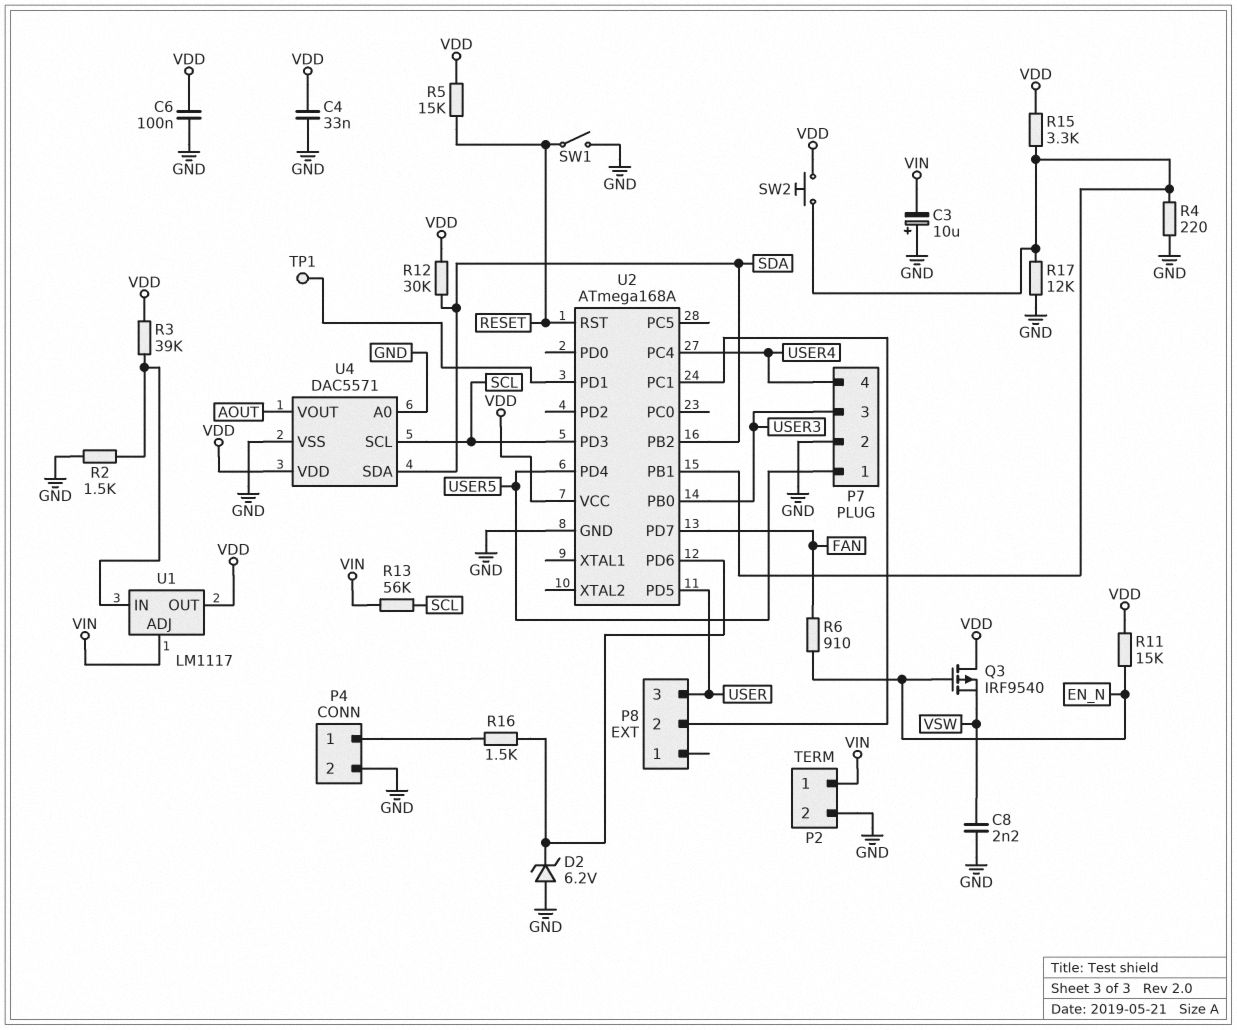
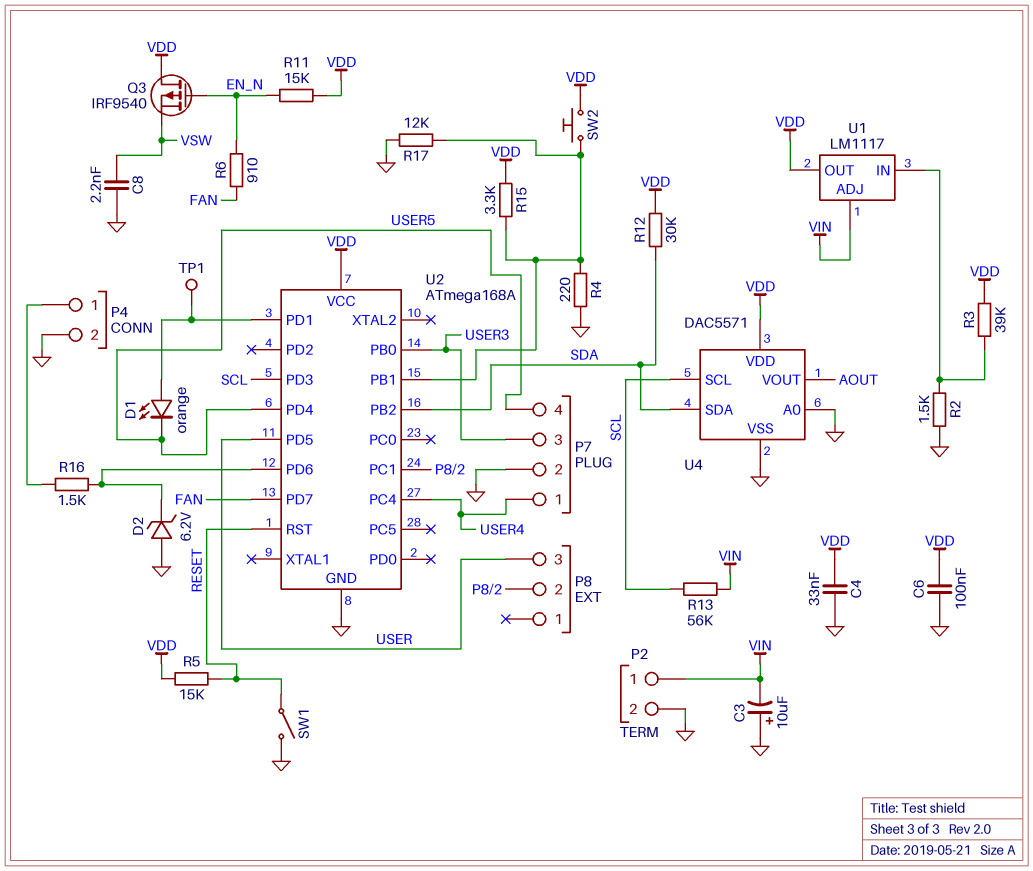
D1: none -> LED orange (A U2/PD1, K USER5)
P7 pin 1: USER5 -> USER4
P7 pin 4: USER4 -> USER5

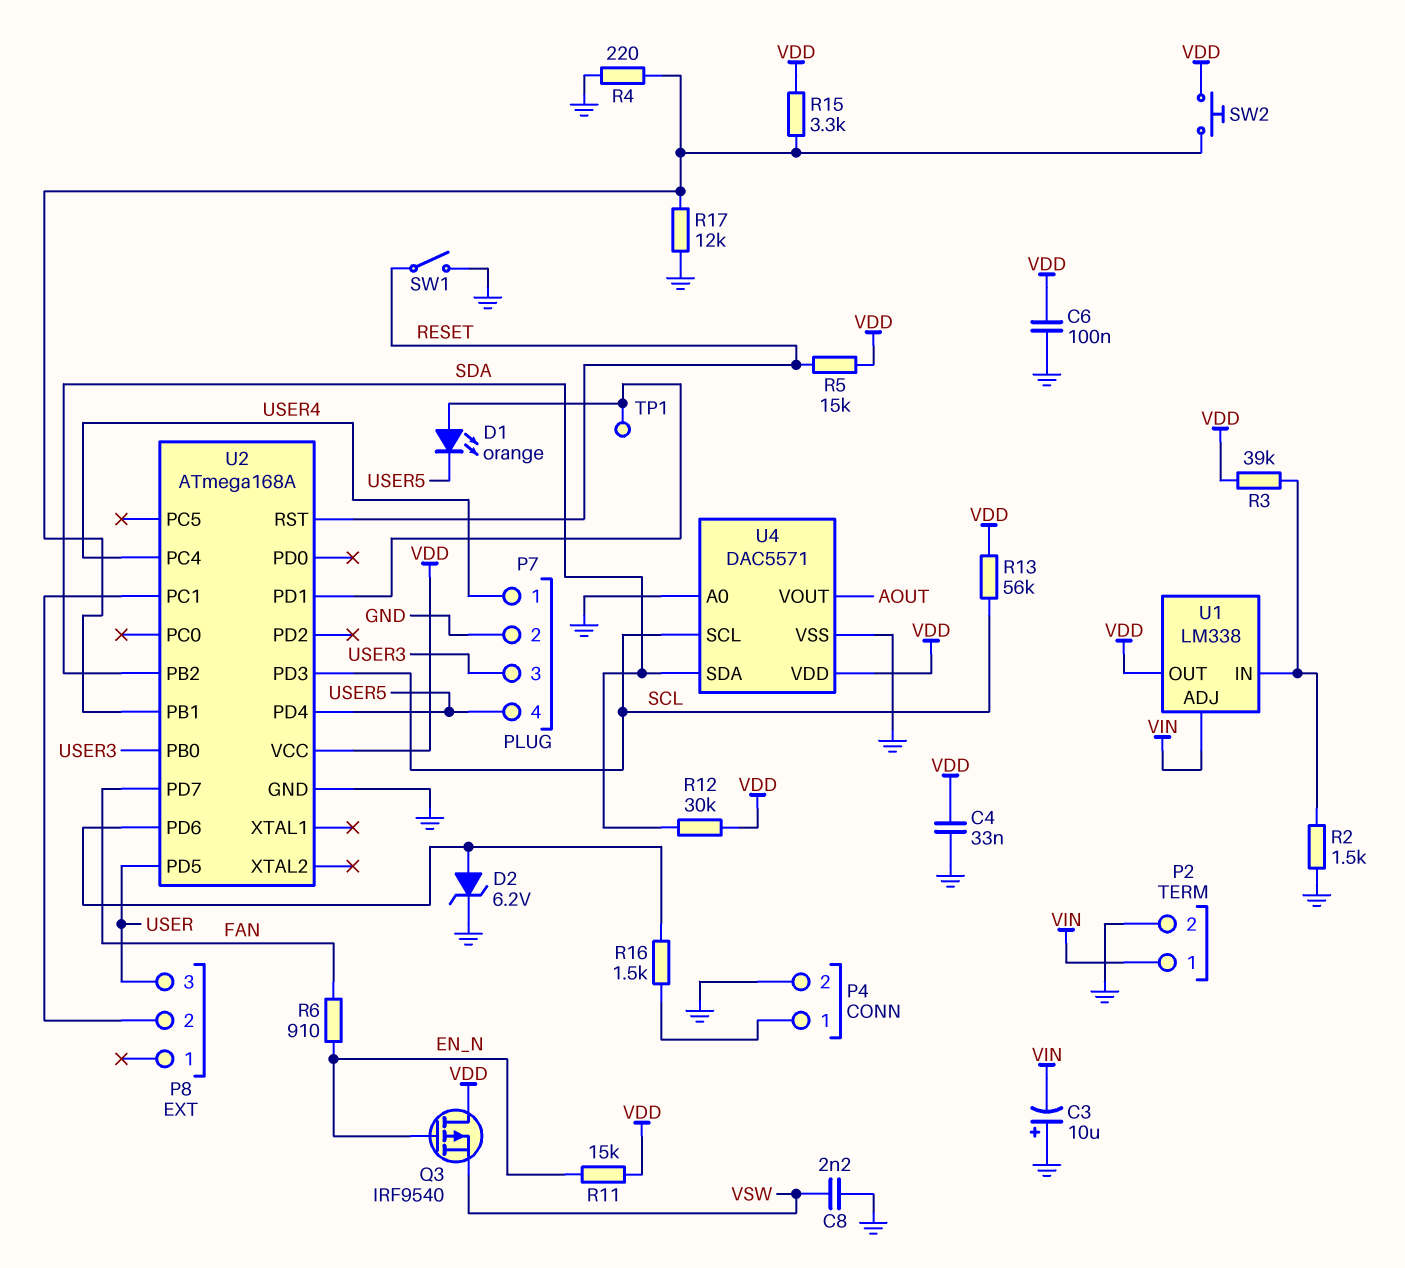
D2: zener 6.2V (A GND, K U2/PD6) -> zener 6.2V (A U2/PD6, K GND)
R13: 56k (SCL, VIN) -> 56k (SCL, VDD)
U1: LM1117 -> LM338

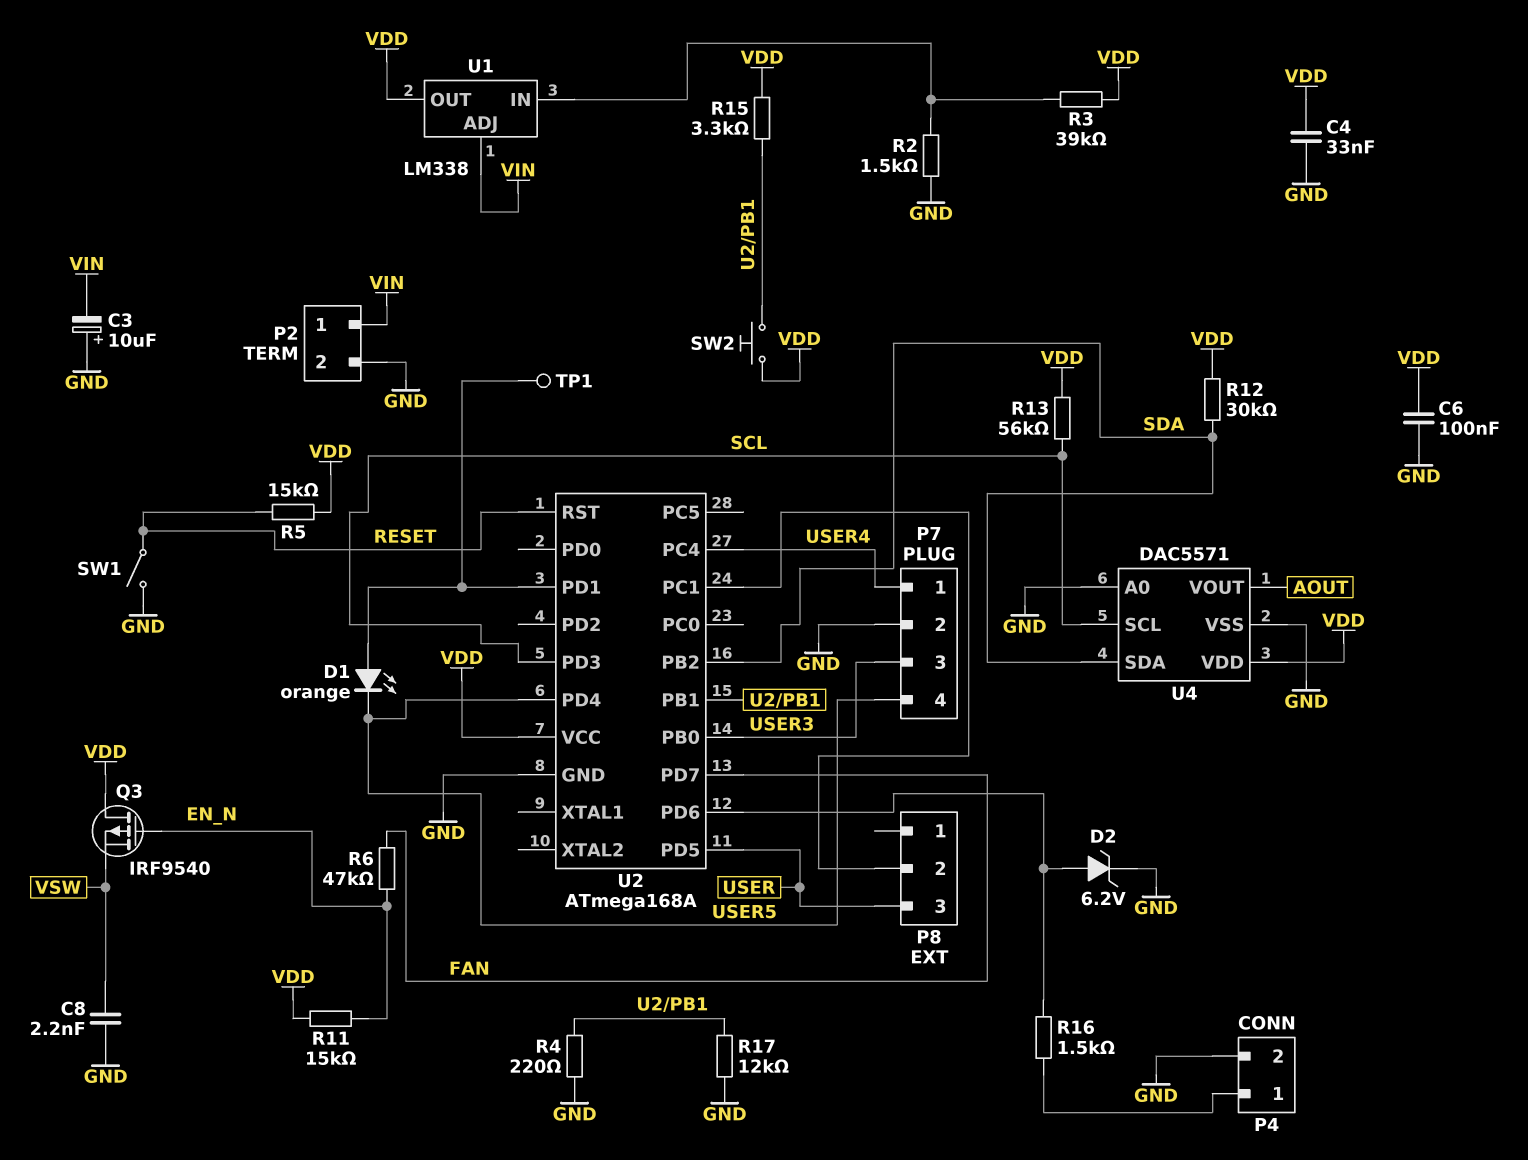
R6: 910 (EN_N, FAN) -> 47k (EN_N, FAN)

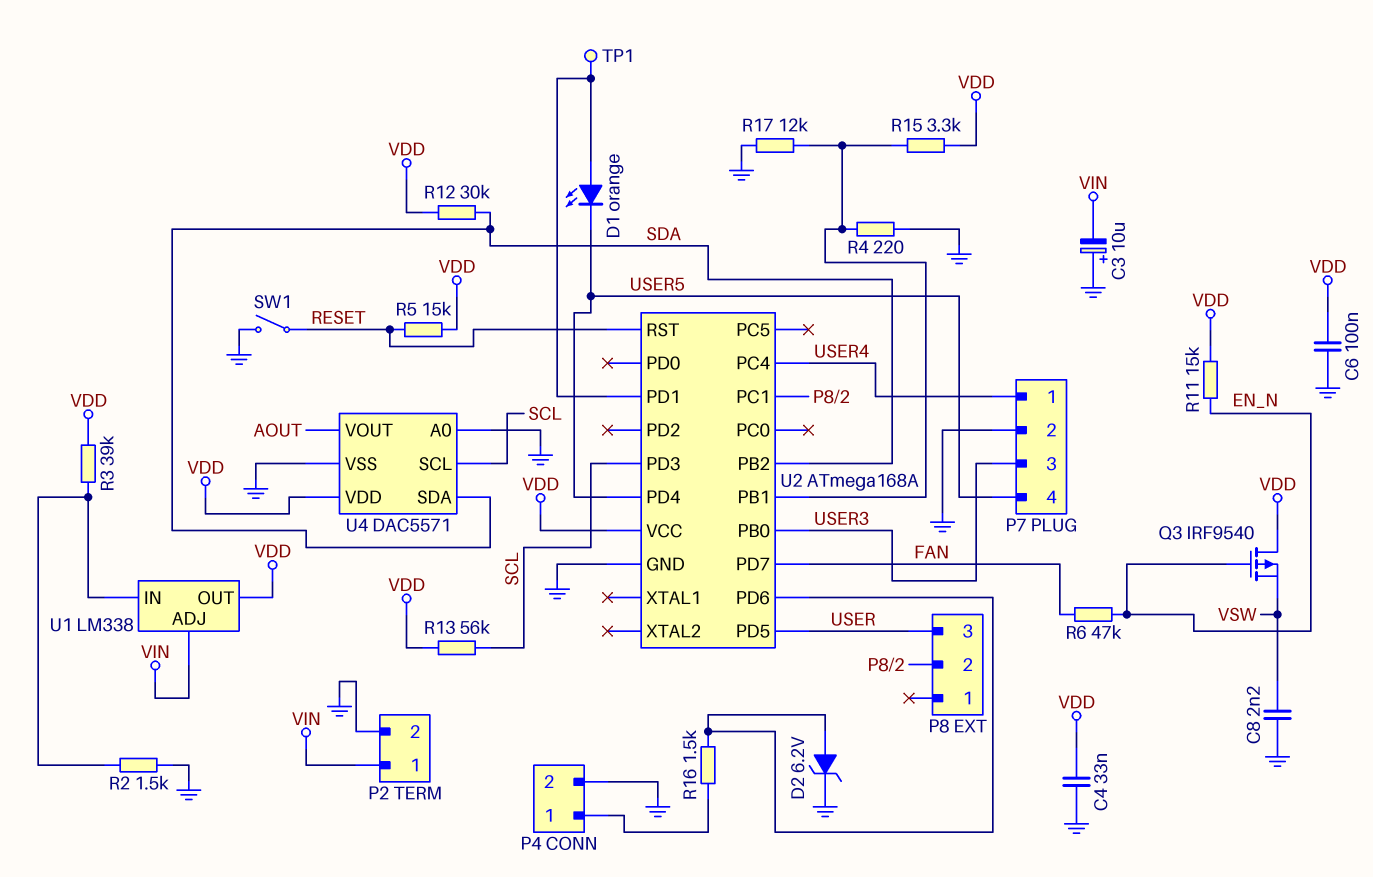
SW2: button (U2/PB1, VDD) -> none

